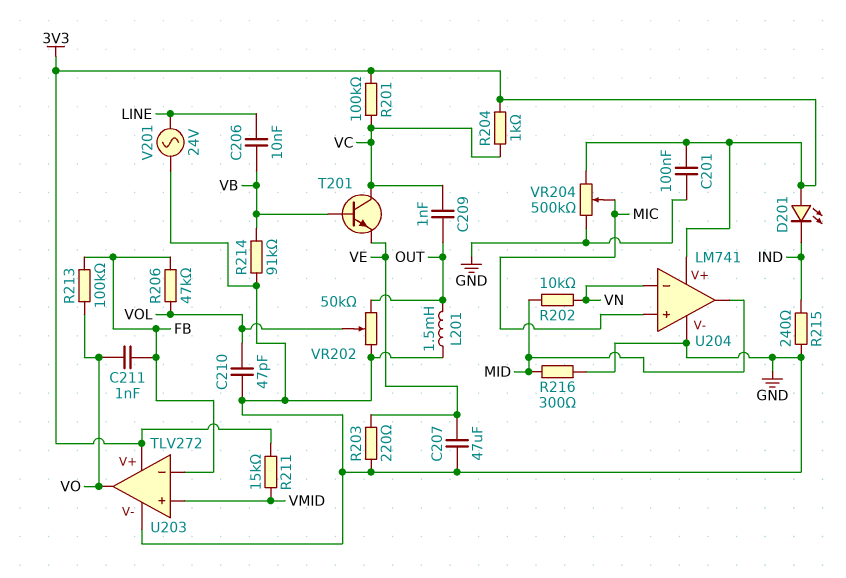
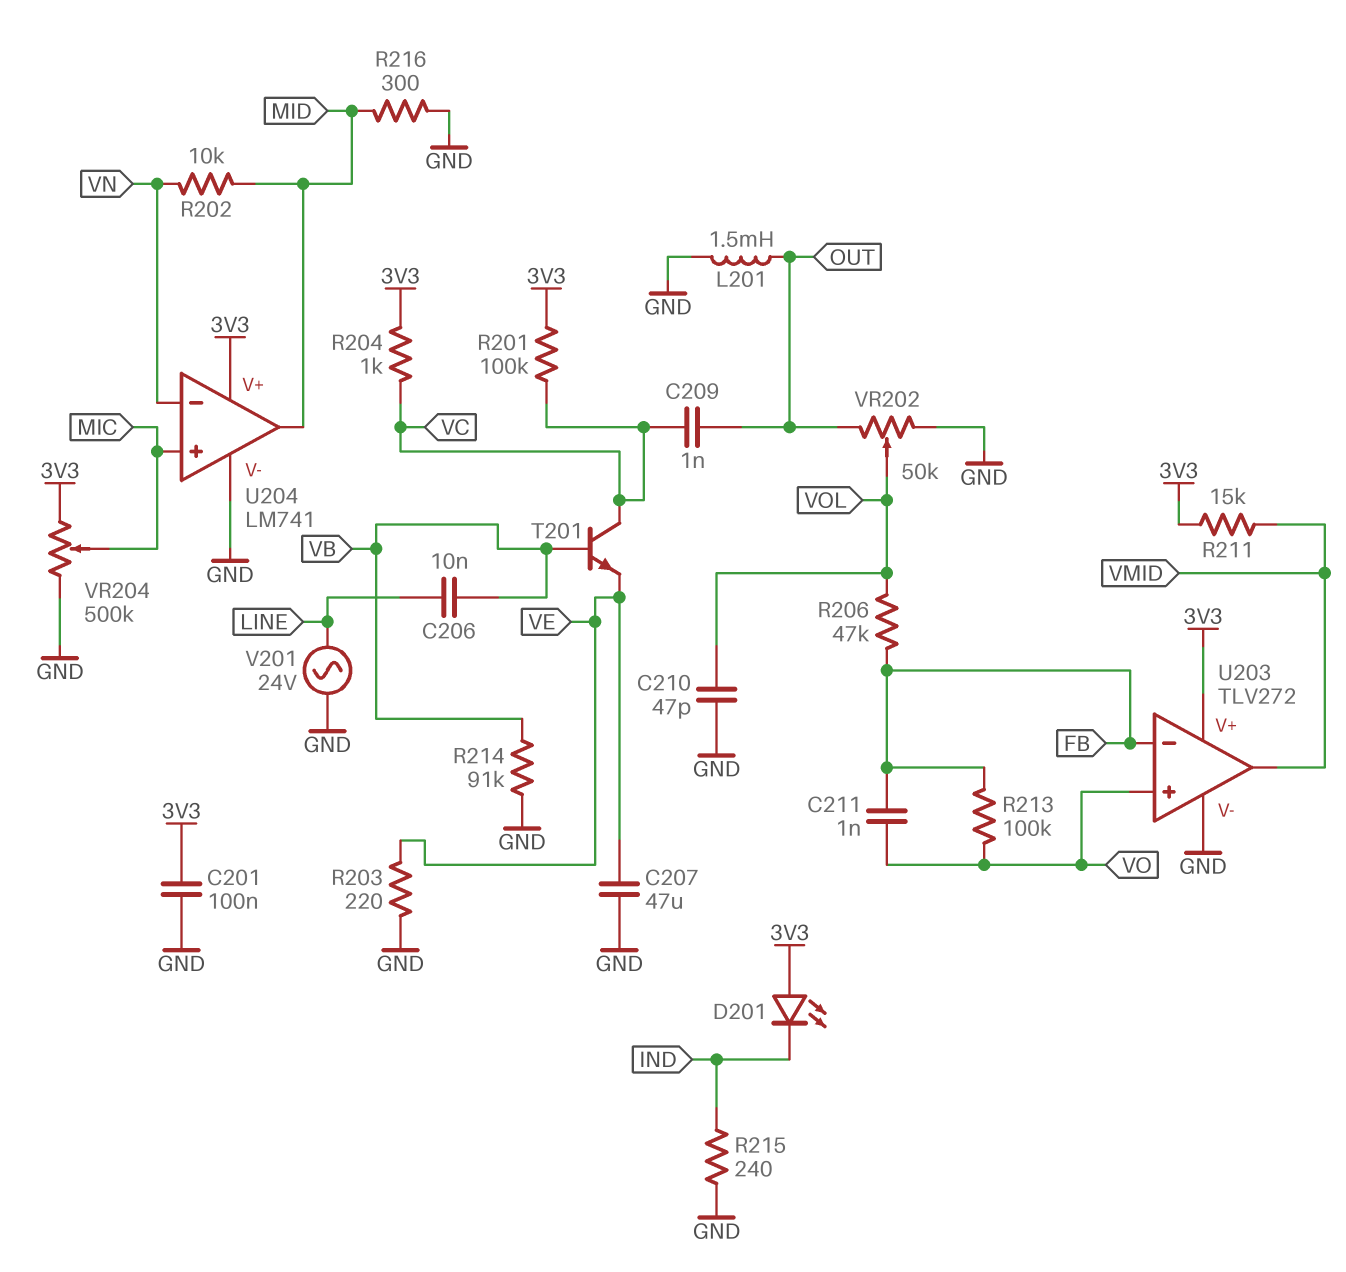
U203 pin in+: VMID -> VO
U203 pin out: VO -> VMID

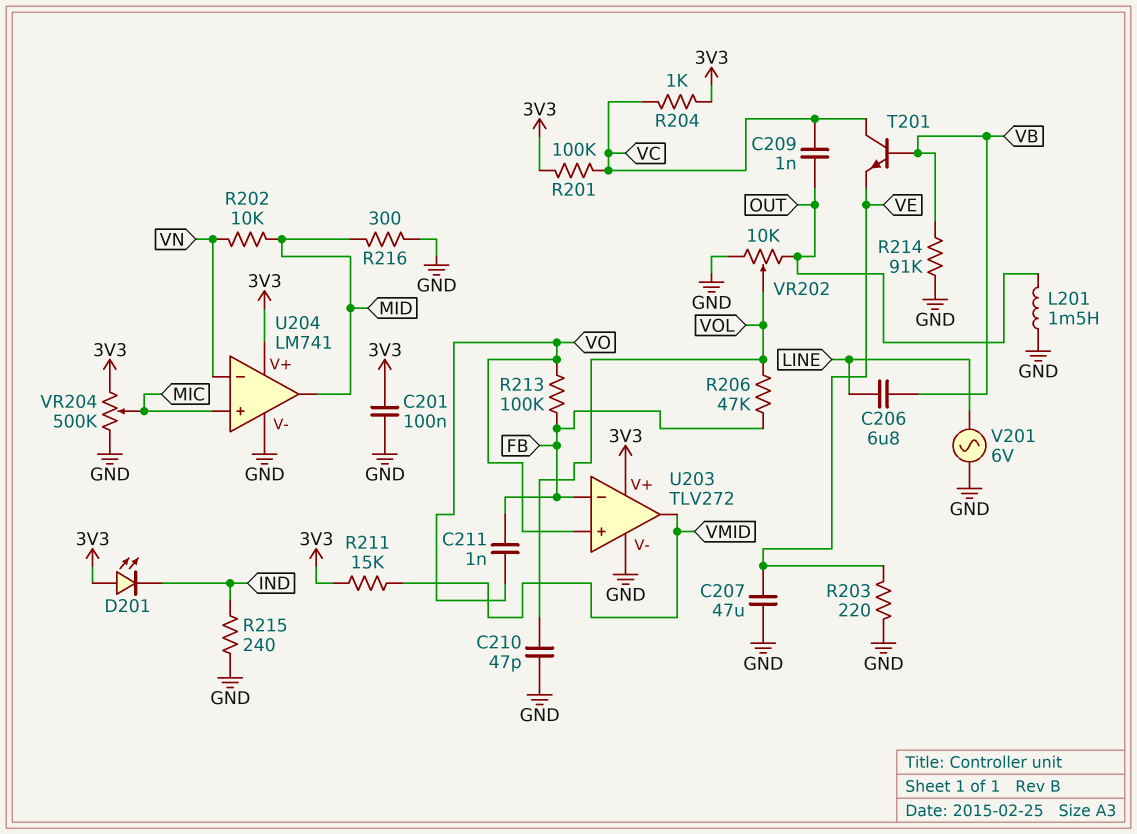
C206: 10nF (LINE, VB) -> 6.8uF (LINE, VB)
V201: AC 24V (GND, LINE) -> AC 6V (GND, LINE)
VR202: 50k (GND, OUT, wiper VOL) -> 10k (GND, OUT, wiper VOL)

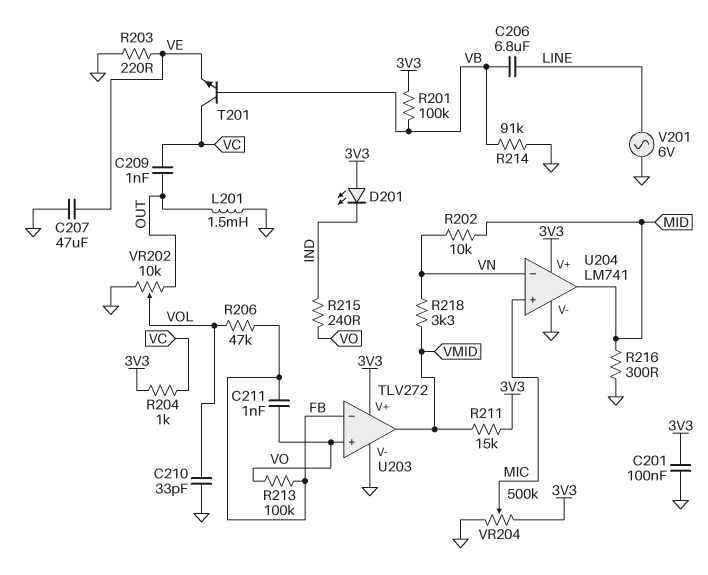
C210: 47pF (GND, VOL) -> 33pF (GND, VOL)
R201: 100k (3V3, VC) -> 100k (3V3, VB)
R215: 240 (GND, IND) -> 240 (IND, VO)
R218: none -> 3.3k (VMID, VN)

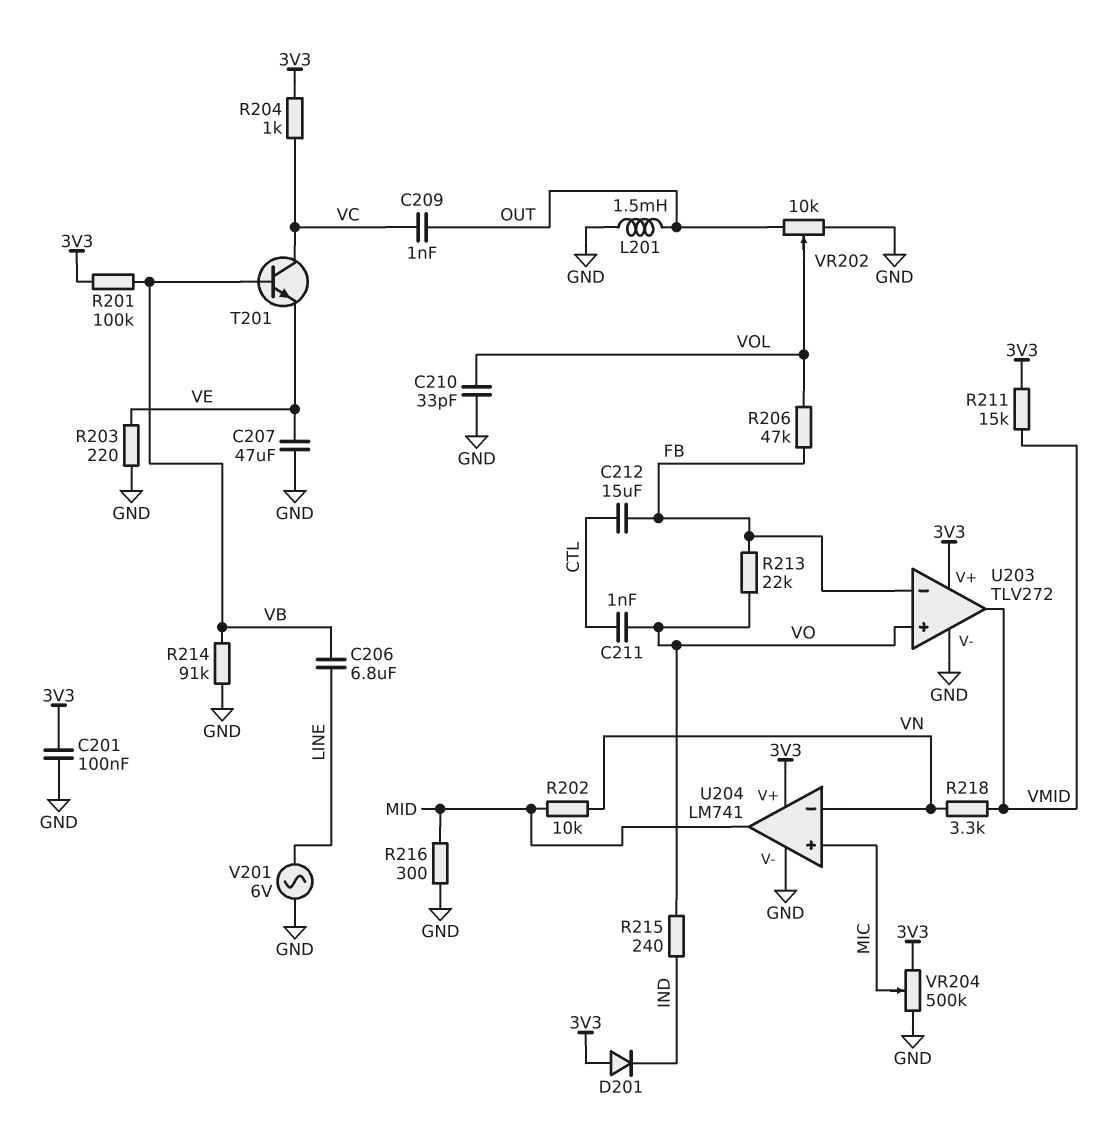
C211: 1nF (FB, VO) -> 1nF (CTL, VO)
C212: none -> 15uF (CTL, FB)
D201: LED (A 3V3, K IND) -> diode (A 3V3, K IND)
R213: 100k (FB, VO) -> 22k (FB, VO)

